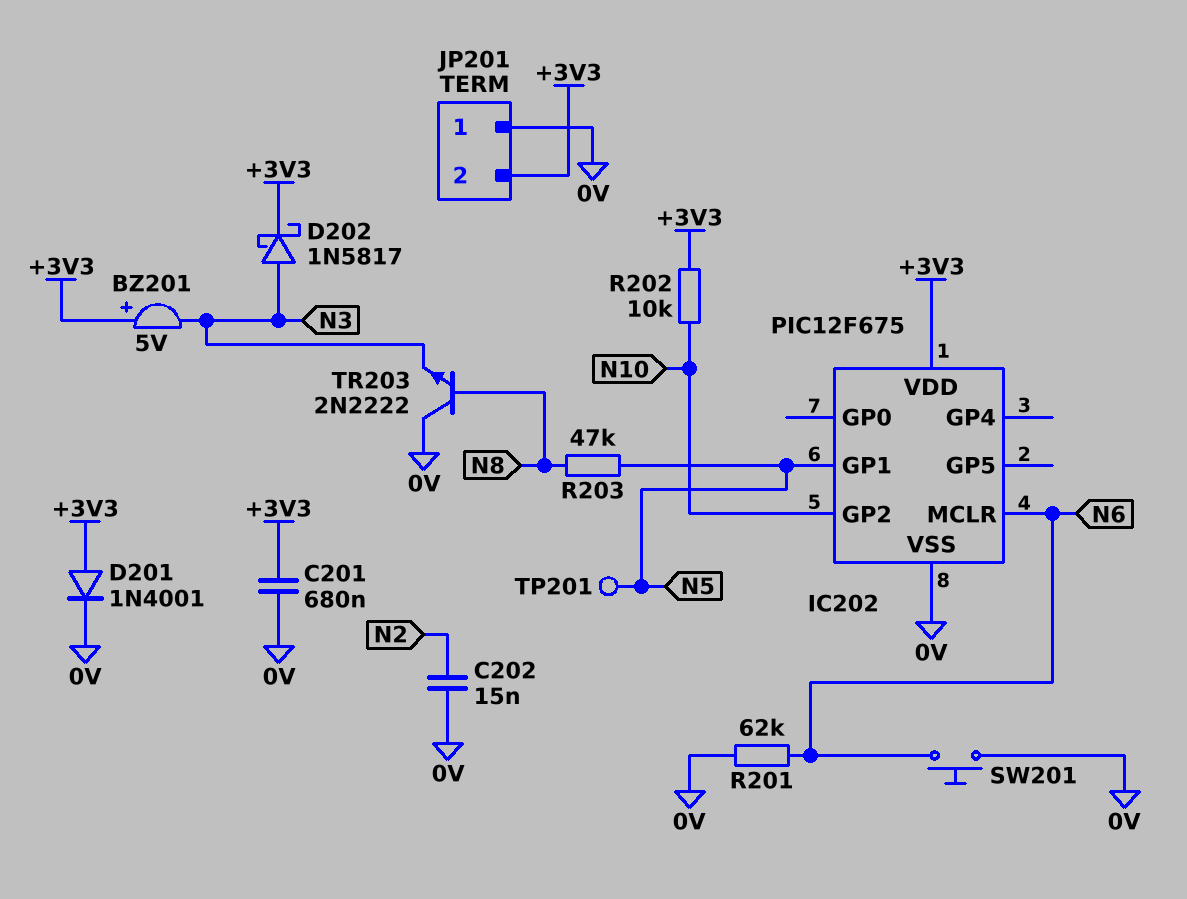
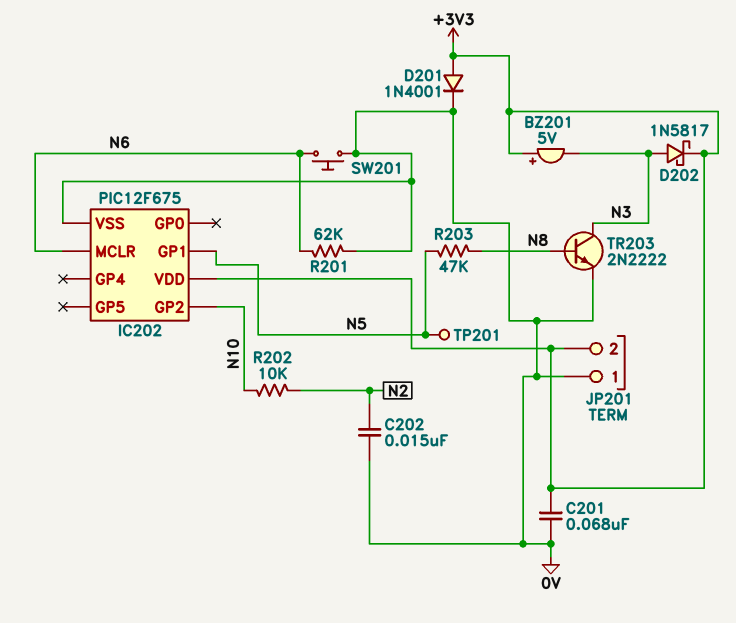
C201: 680nF (+3V3, 0V) -> 68nF (+3V3, 0V)
R202: 10k (+3V3, N10) -> 10k (N2, N10)
TR203: NPN 2N2222 (B N8, C 0V, E N3) -> NPN 2N2222 (B N8, C N3, E 0V)

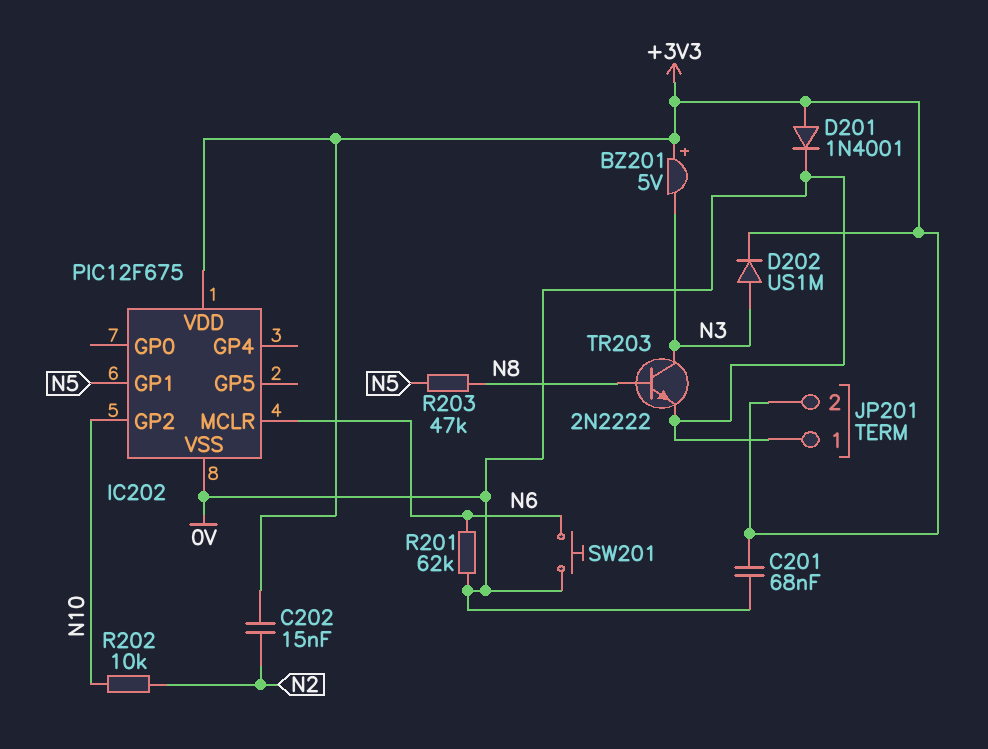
C202: 15nF (0V, N2) -> 15nF (+3V3, N2)
D202: schottky 1N5817 (A N3, K +3V3) -> diode US1M (A N3, K +3V3)
TP201: test point (N5) -> none

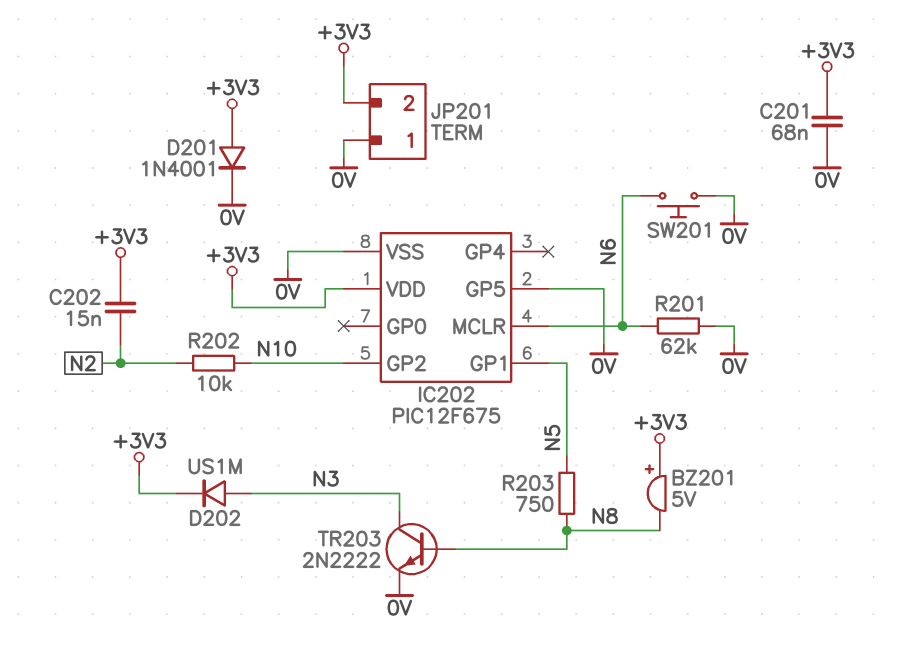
BZ201: buzzer 5V (plus +3V3, minus N3) -> buzzer 5V (plus +3V3, minus N8)
IC202 pin GP5: none -> 0V
R203: 47k (N5, N8) -> 750 (N5, N8)

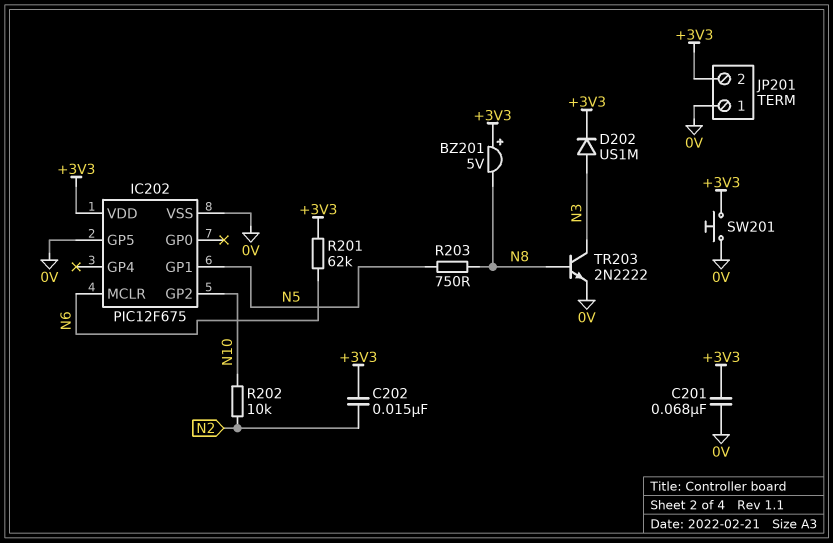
D201: diode 1N4001 (A +3V3, K 0V) -> none
R201: 62k (0V, N6) -> 62k (+3V3, N6)
SW201: button (0V, N6) -> button (+3V3, 0V)

